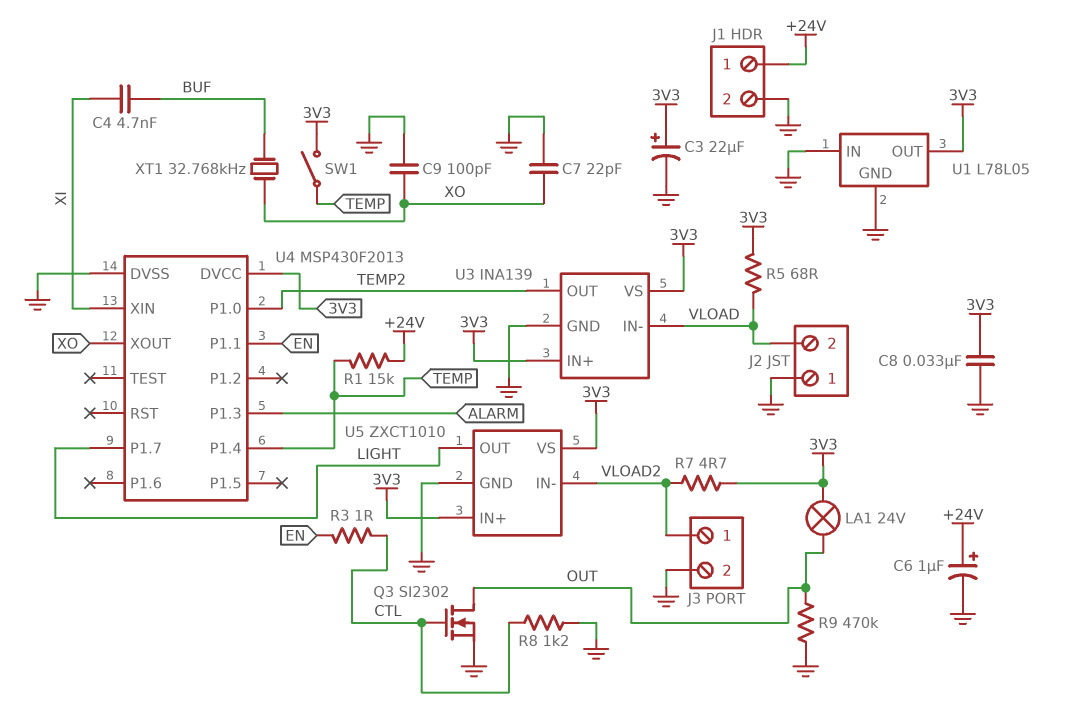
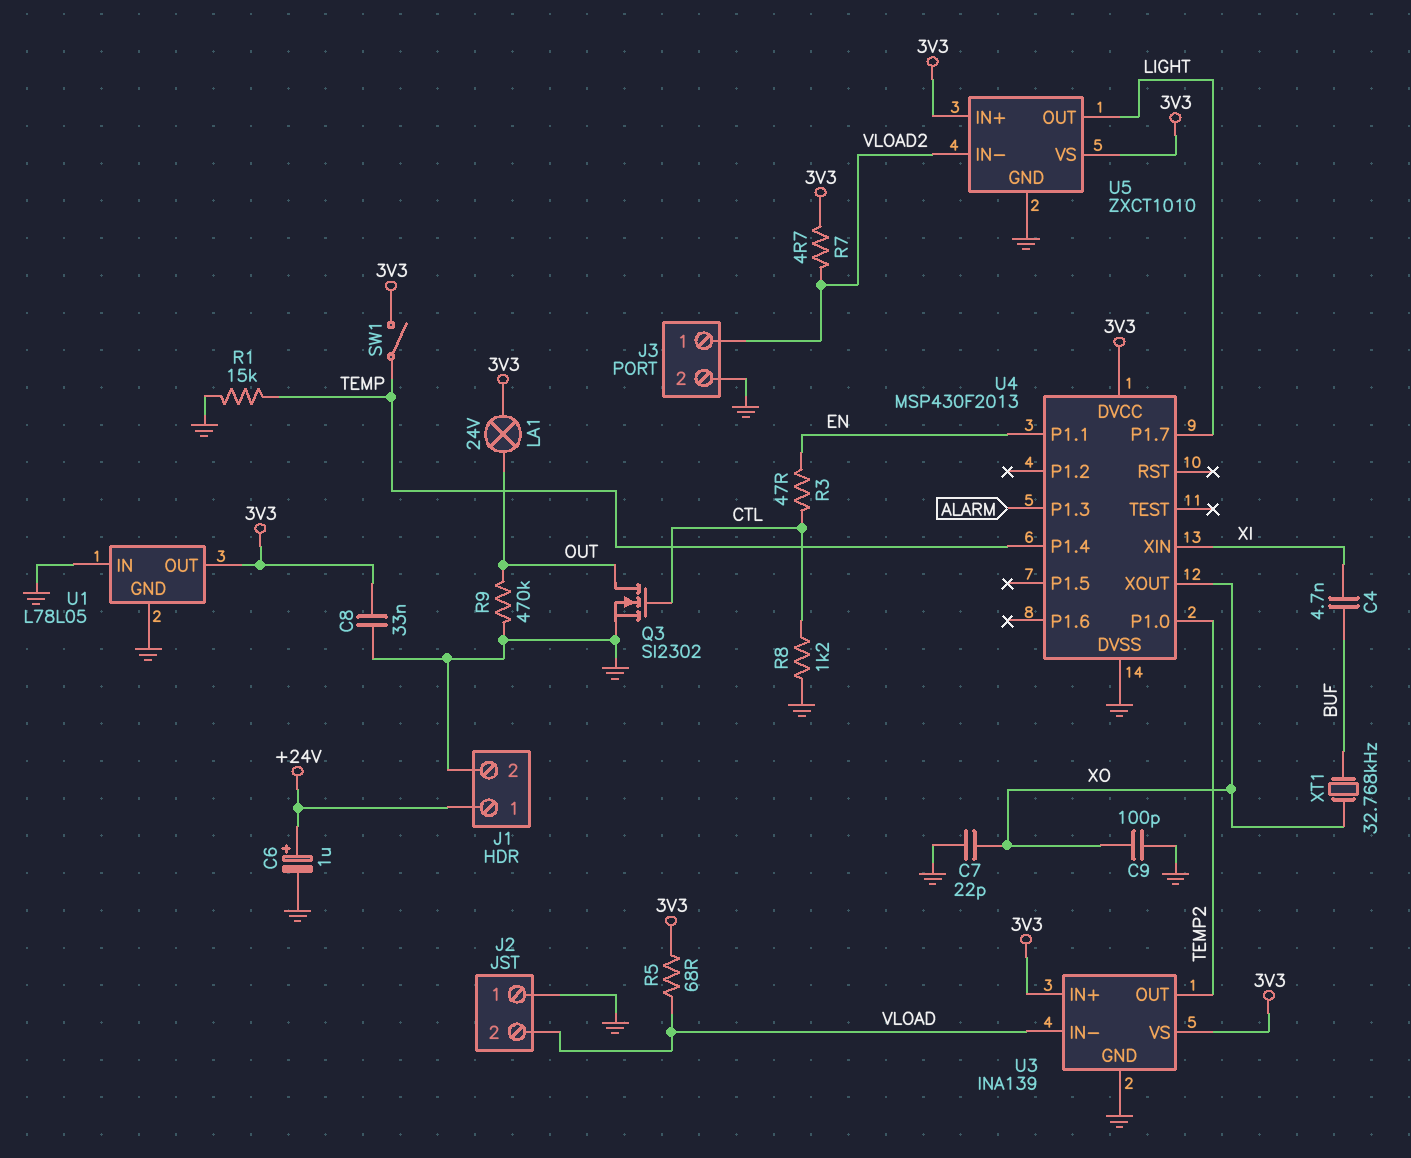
C3: 22uF (plus 3V3, minus GND) -> none
R1: 15k (+24V, TEMP) -> 15k (GND, TEMP)
R3: 1 (CTL, EN) -> 47 (CTL, EN)

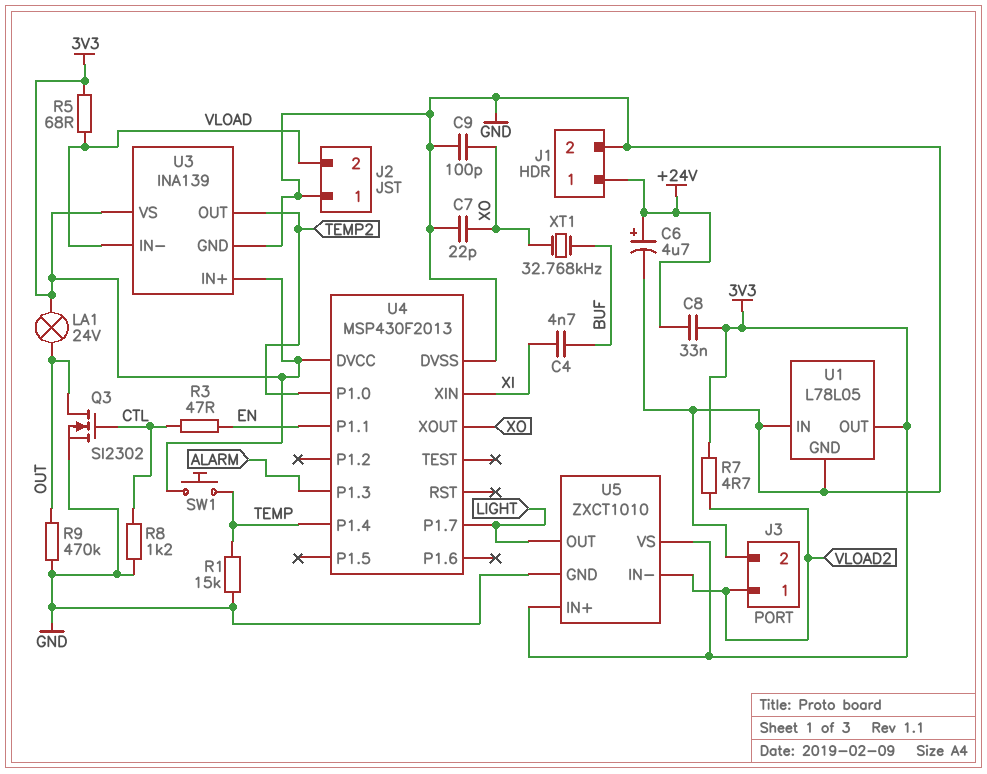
C6: 1uF (plus +24V, minus GND) -> 4.7uF (plus +24V, minus GND)
C8: 33nF (3V3, GND) -> 33nF (+24V, 3V3)
SW1: switch (3V3, TEMP) -> button (3V3, TEMP)

